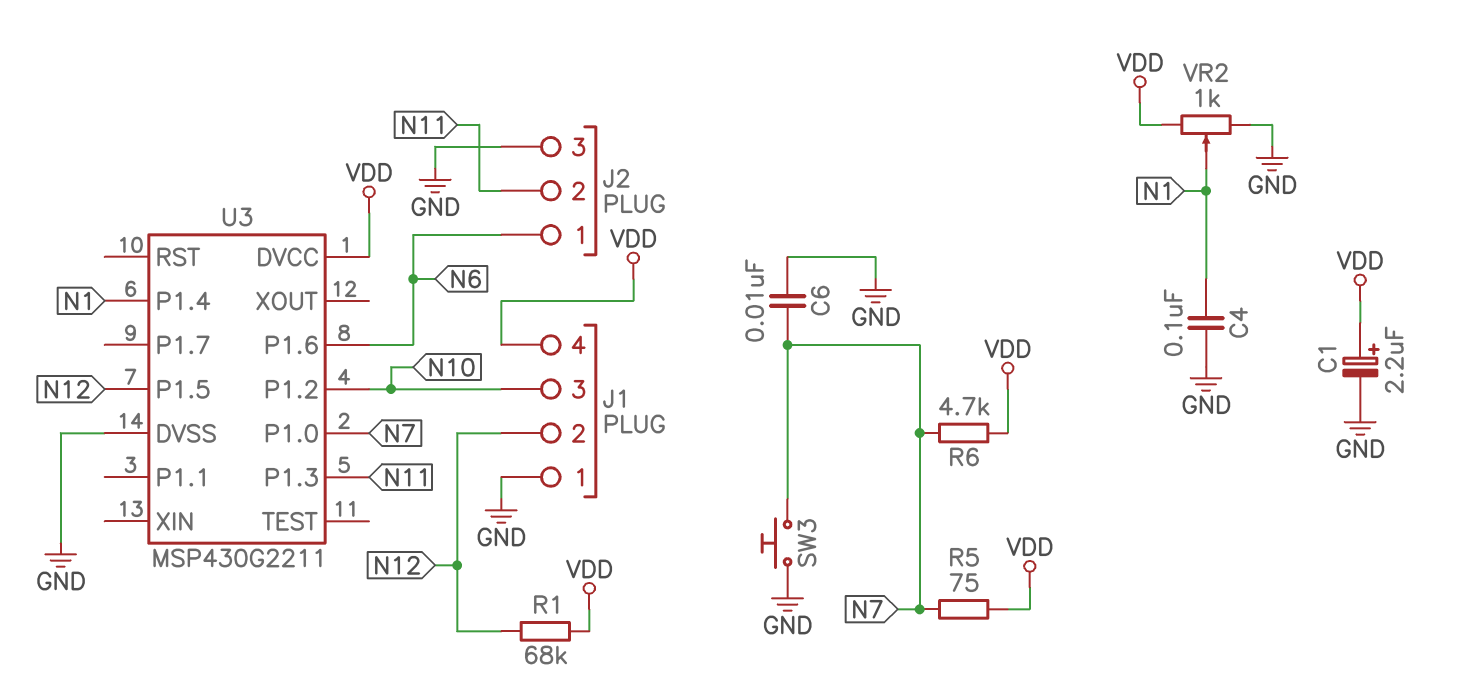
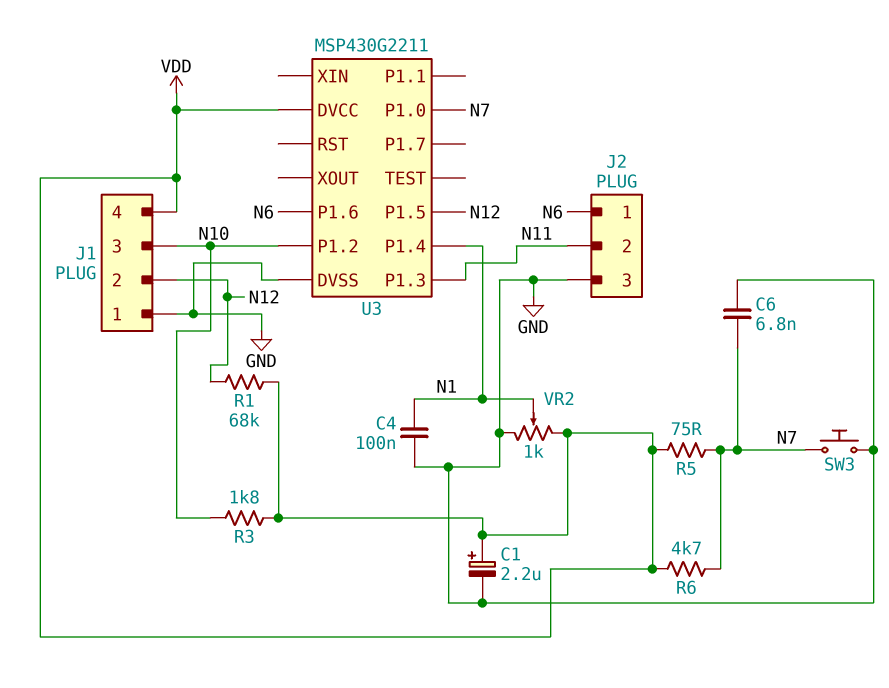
C6: 10nF (GND, N7) -> 6.8nF (GND, N7)
R3: none -> 1.8k (N10, VDD)

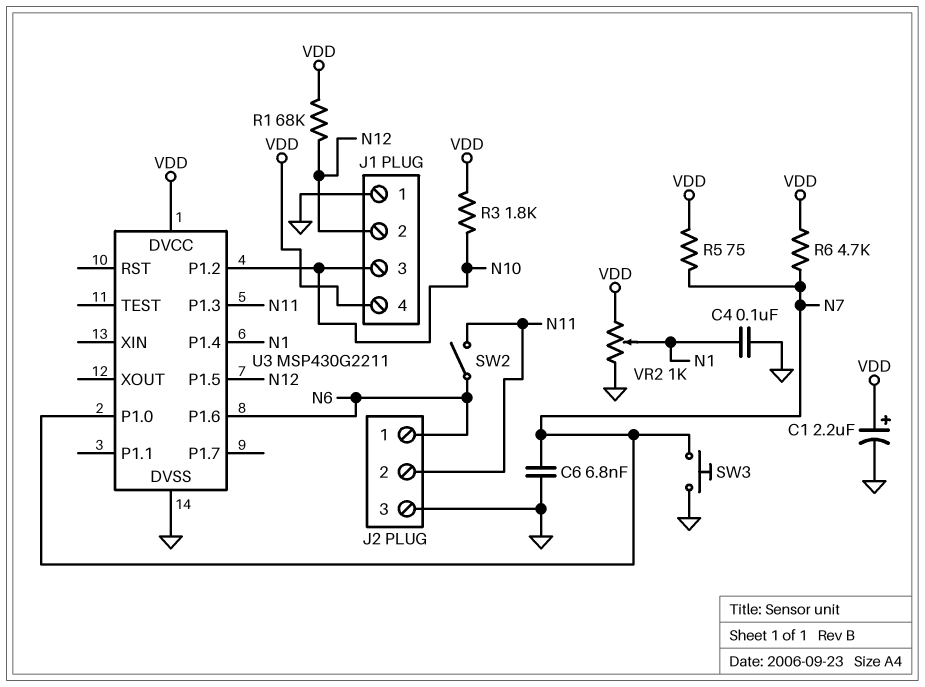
SW2: none -> switch (N6, N11)

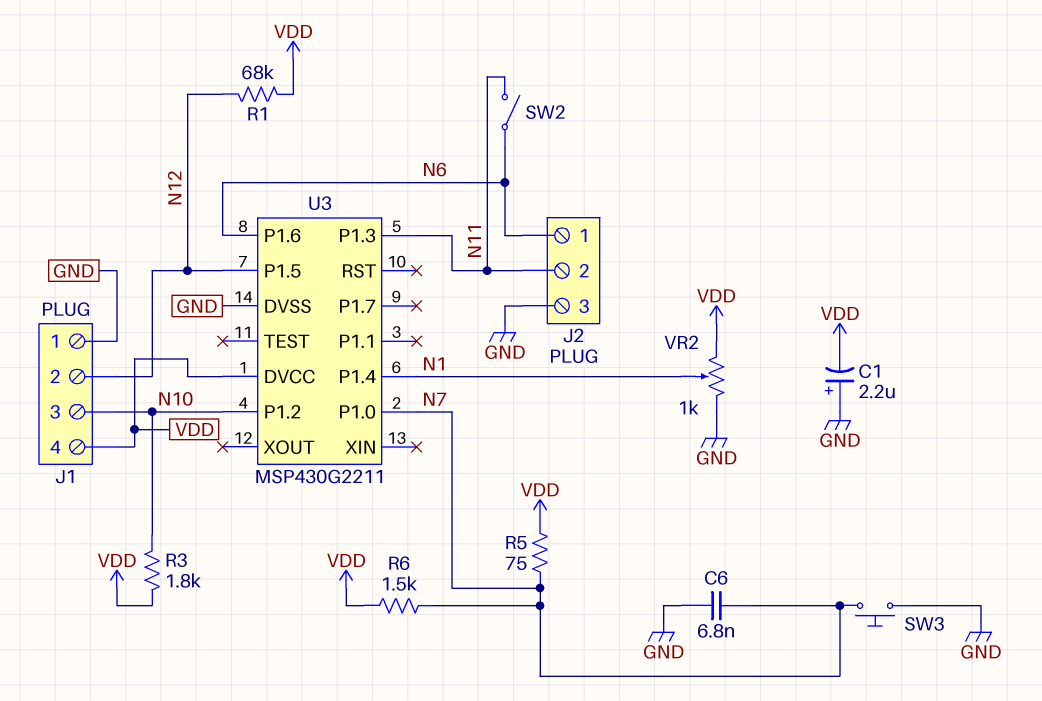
C1: 2.2uF (plus VDD, minus GND) -> 2.2uF (plus GND, minus VDD)
C4: 100nF (GND, N1) -> none
R6: 4.7k (N7, VDD) -> 1.5k (N7, VDD)

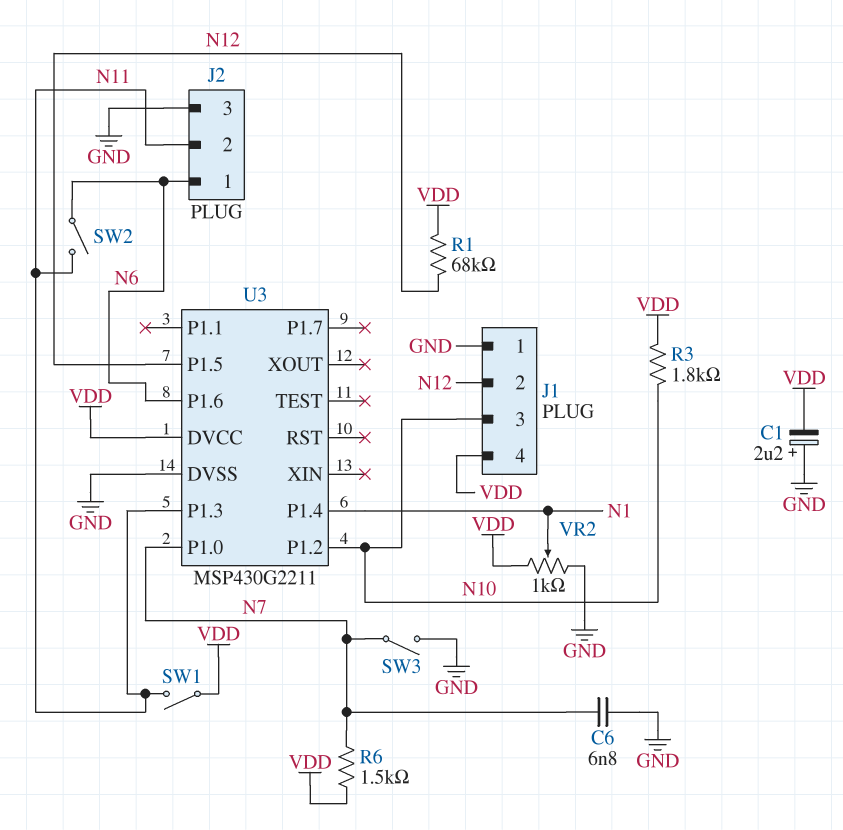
R5: 75 (N7, VDD) -> none
SW1: none -> switch (N11, VDD)
SW3: button (GND, N7) -> switch (GND, N7)

